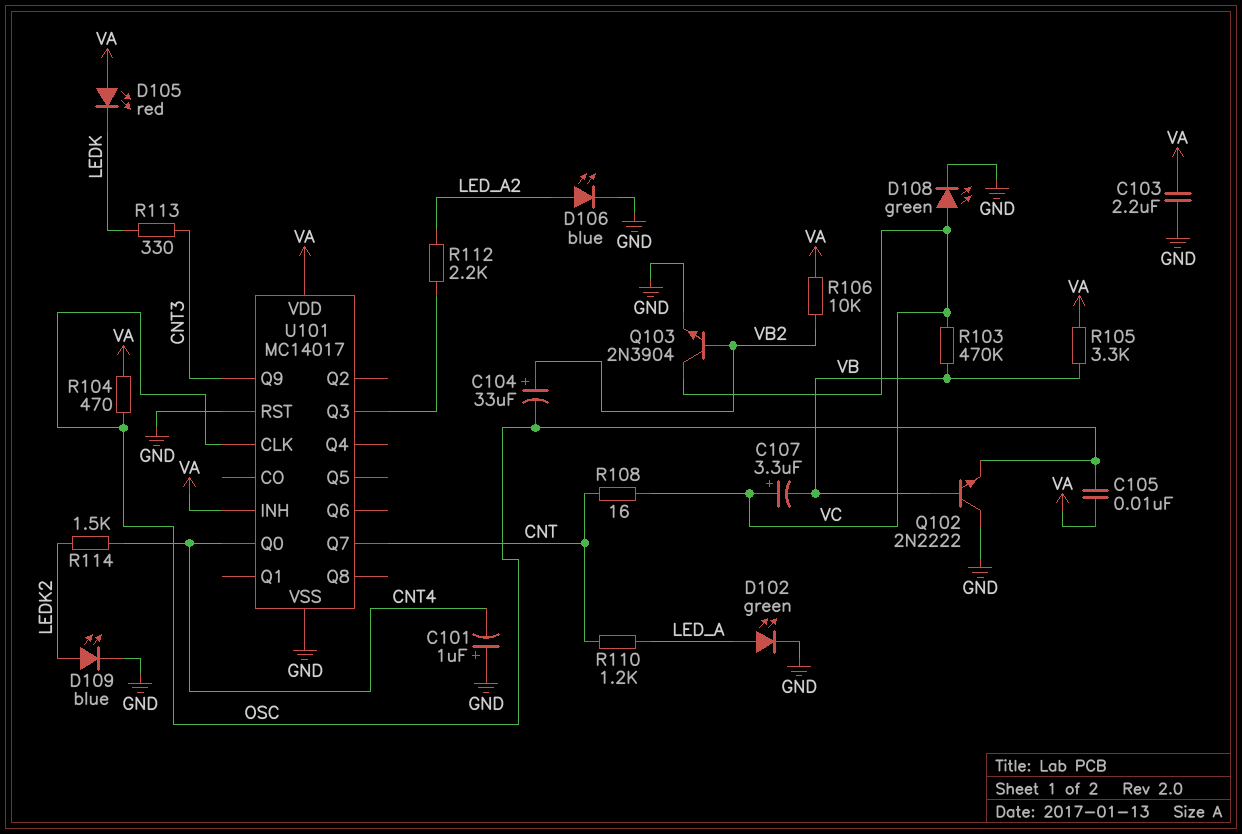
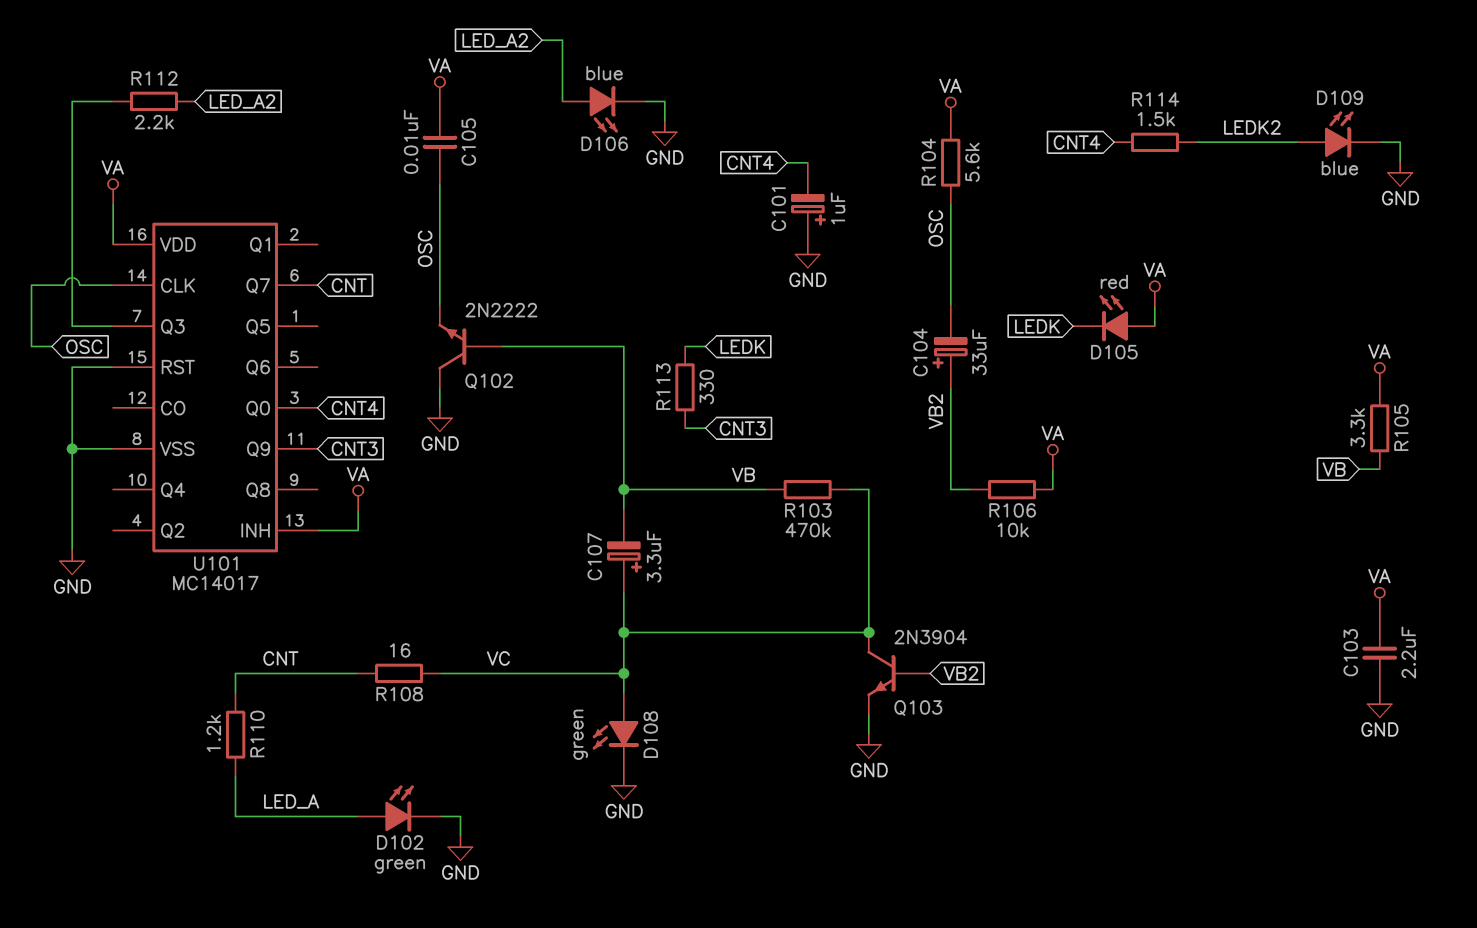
R104: 470 (OSC, VA) -> 5.6k (OSC, VA)

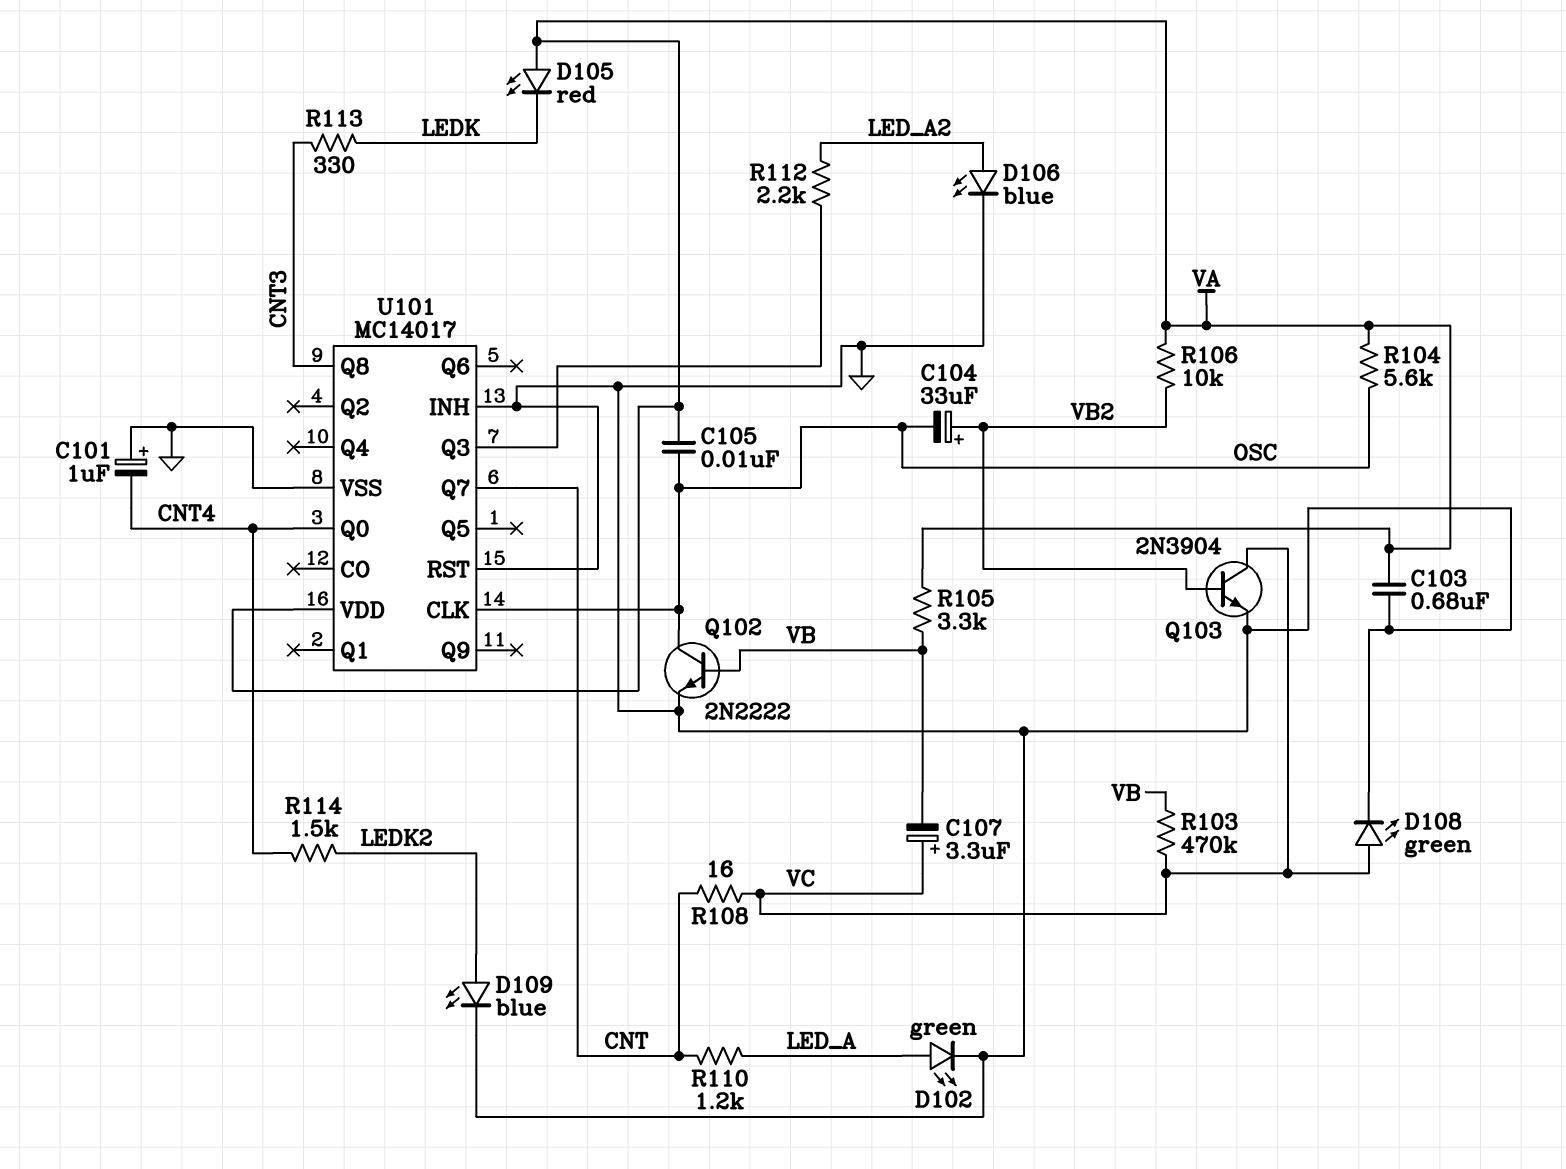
C103: 2.2uF (GND, VA) -> 680nF (GND, VA)
Q102: NPN 2N2222 (B VB, C GND, E OSC) -> NPN 2N2222 (B VB, C OSC, E GND)
U101 pin INH: VA -> GND
U101 pin Q8: none -> CNT3
U101 pin Q9: CNT3 -> none

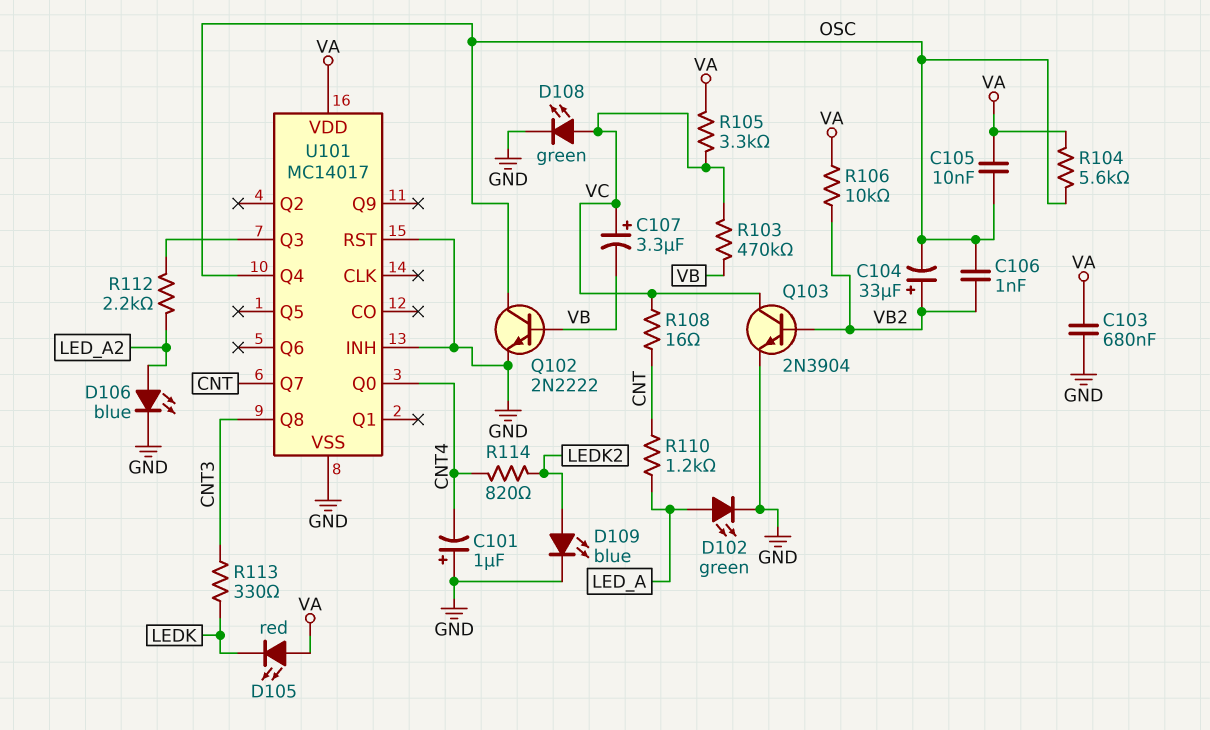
C106: none -> 1nF (OSC, VB2)
R105: 3.3k (VA, VB) -> 3.3k (VA, VC)
R114: 1.5k (CNT4, LEDK2) -> 820 (CNT4, LEDK2)
U101 pin CLK: OSC -> none
U101 pin Q4: none -> OSC

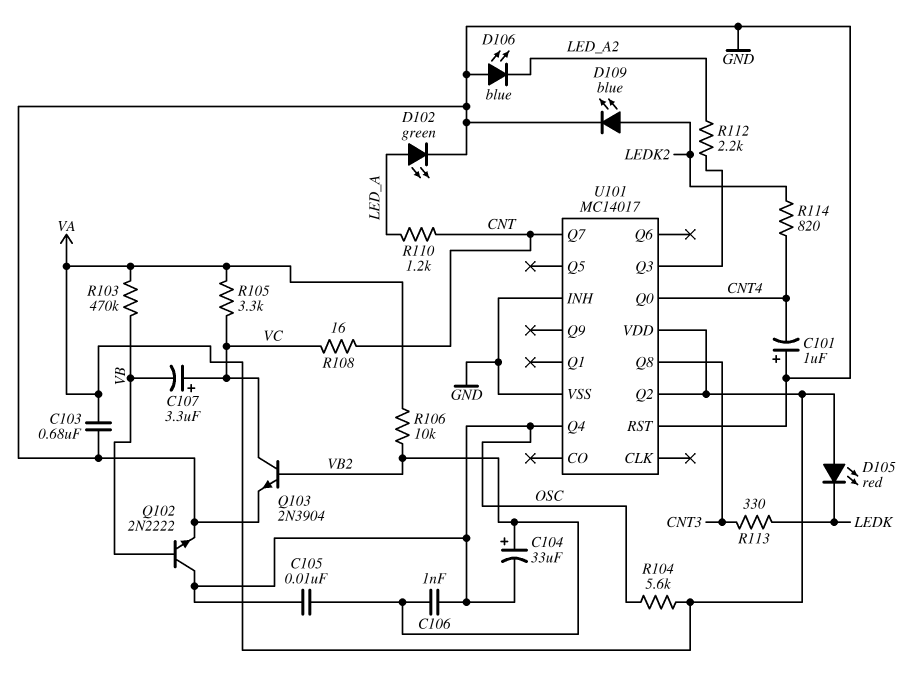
C105: 10nF (OSC, VA) -> 10nF (OSC, VB2)
D106: LED blue (A LED_A2, K GND) -> LED blue (A GND, K LED_A2)
D108: LED green (A VC, K GND) -> none
R103: 470k (VB, VC) -> 470k (VA, VB)
U101 pin Q2: none -> VA

